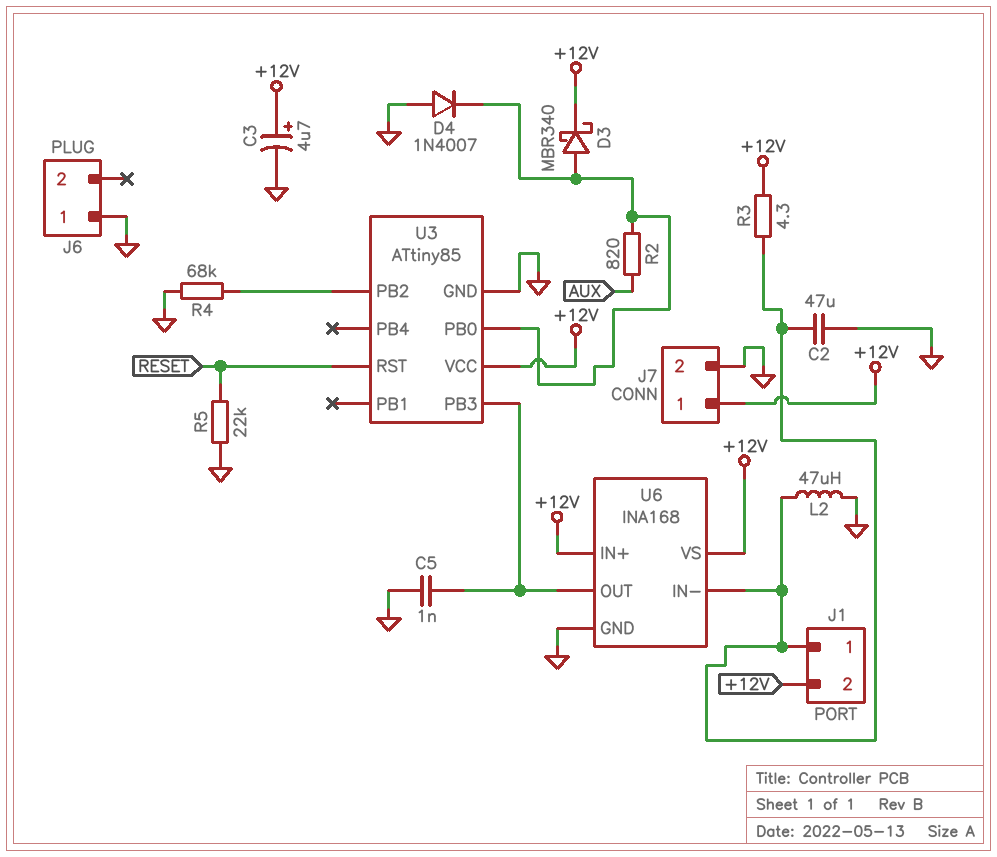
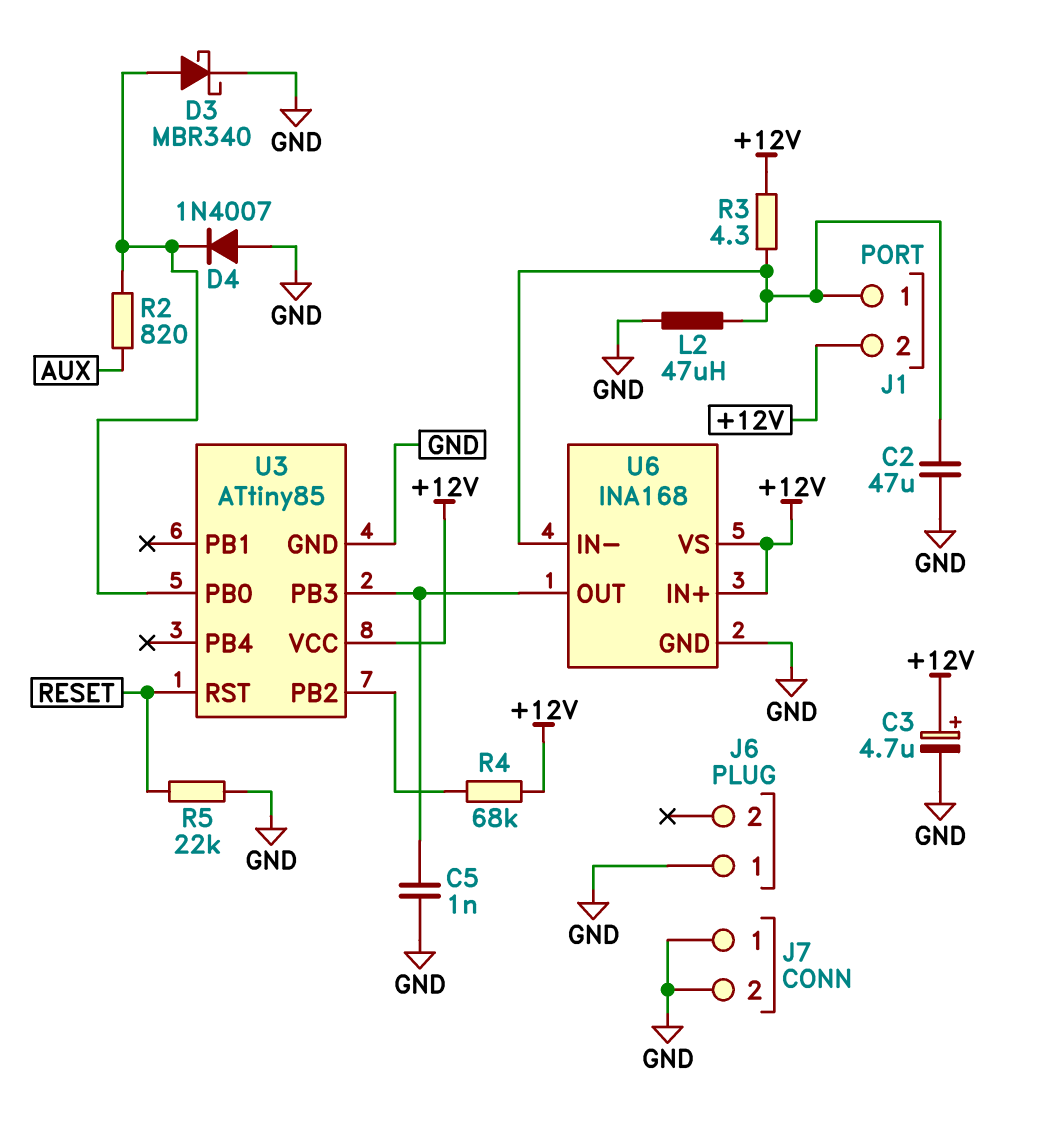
D3: schottky MBR340 (A U3/PB0, K +12V) -> schottky MBR340 (A U3/PB0, K GND)
J7 pin 1: +12V -> GND
R4: 68k (GND, U3/PB2) -> 68k (+12V, U3/PB2)

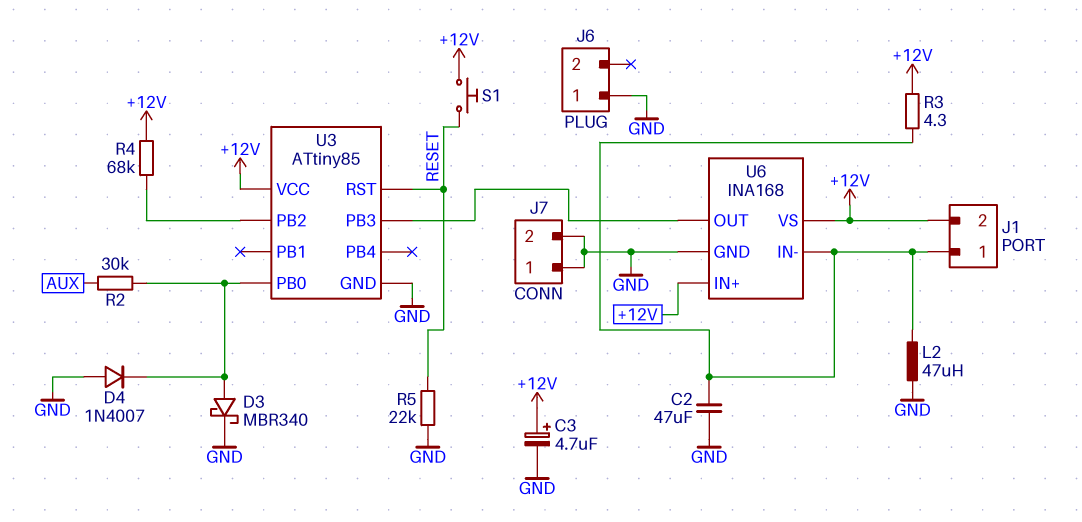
C5: 1nF (GND, U3/PB3) -> none
R2: 820 (AUX, U3/PB0) -> 30k (AUX, U3/PB0)
S1: none -> button (+12V, RESET)

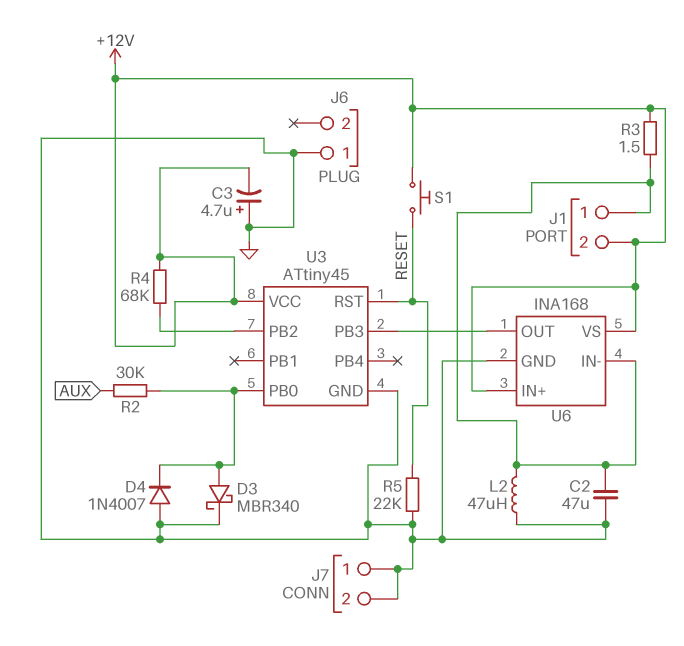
C3: 4.7uF (plus +12V, minus GND) -> 4.7uF (plus GND, minus +12V)
R3: 4.3 (+12V, J1/1) -> 1.5 (+12V, J1/1)
U3: ATtiny85 -> ATtiny45

